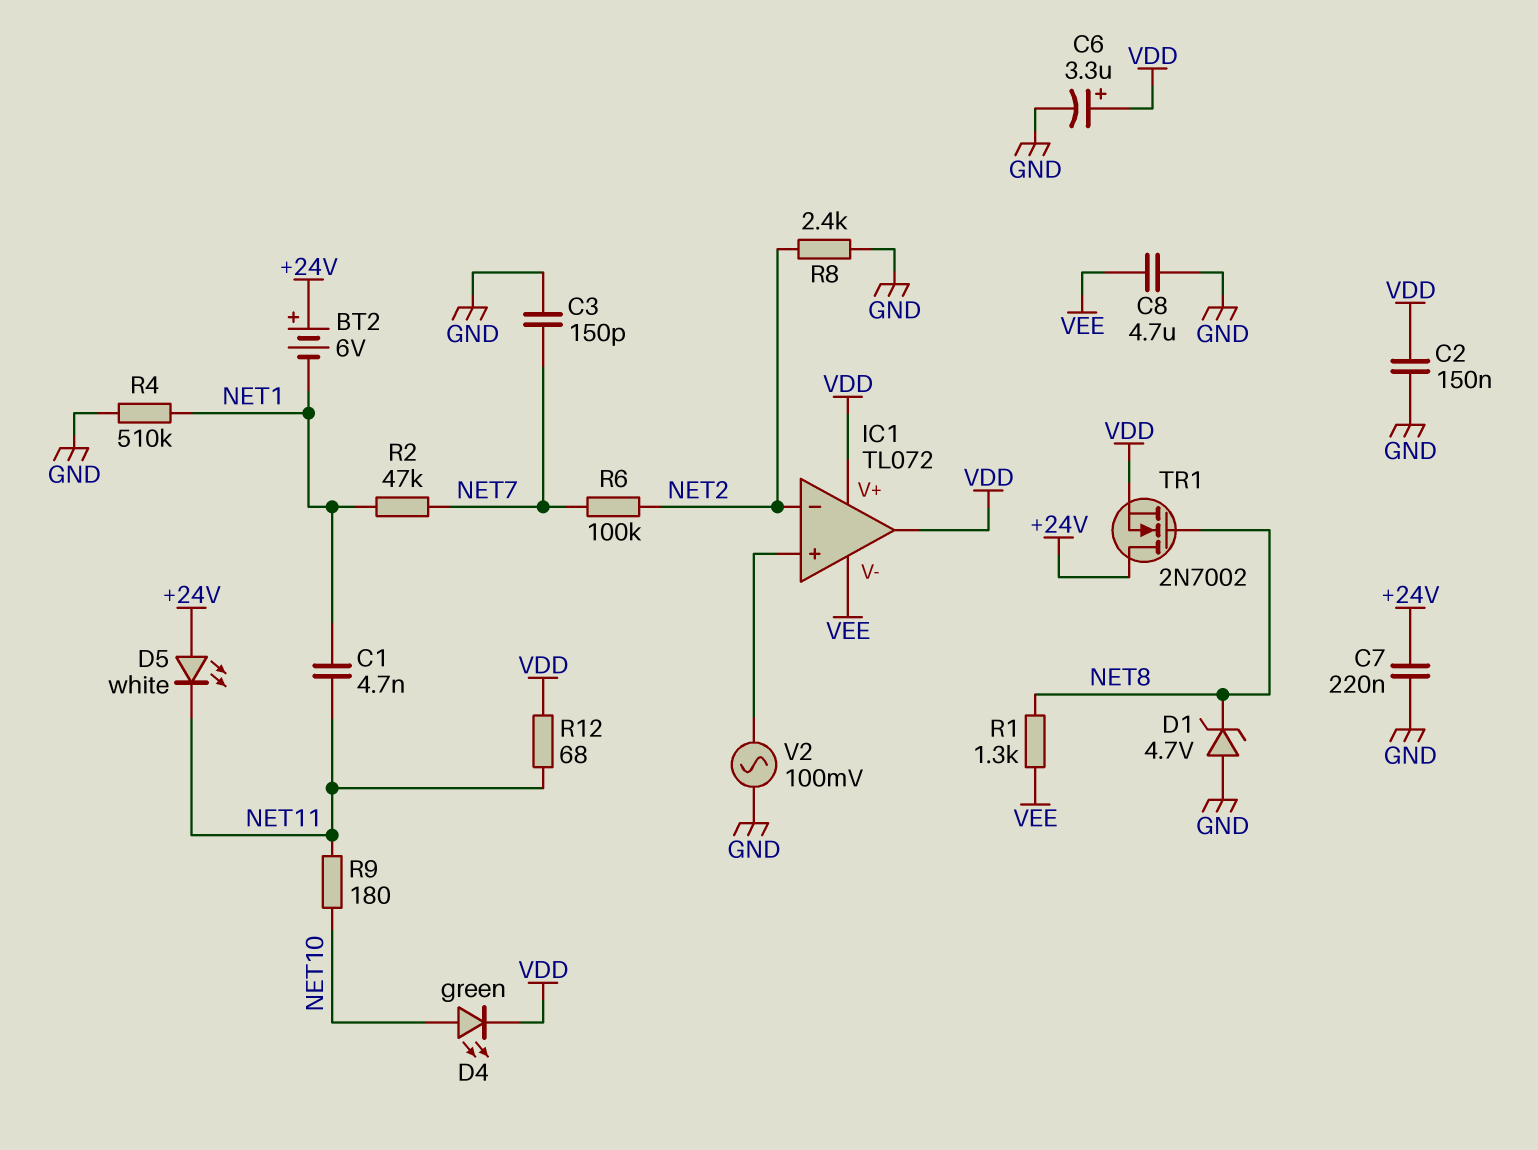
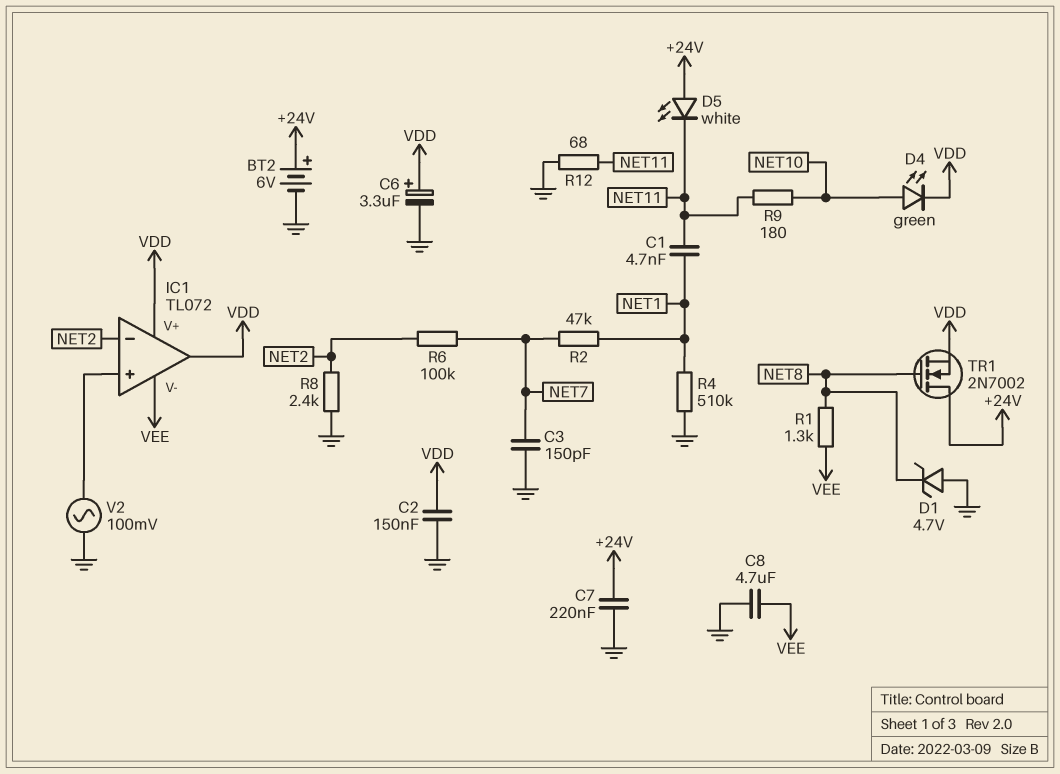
BT2: 6V (plus +24V, minus NET1) -> 6V (plus +24V, minus GND)
R12: 68 (NET11, VDD) -> 68 (GND, NET11)

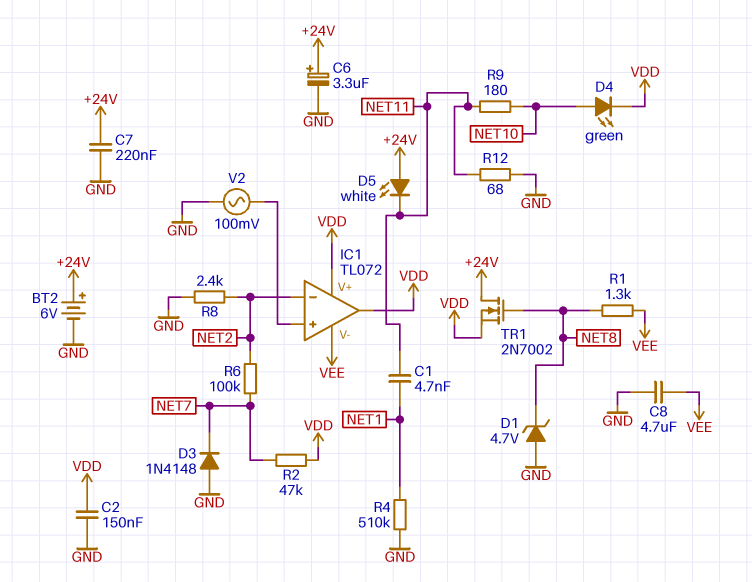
C3: 150pF (GND, NET7) -> none
C6: 3.3uF (plus VDD, minus GND) -> 3.3uF (plus +24V, minus GND)
D3: none -> diode 1N4148 (A GND, K NET7)
R2: 47k (NET1, NET7) -> 47k (NET7, VDD)

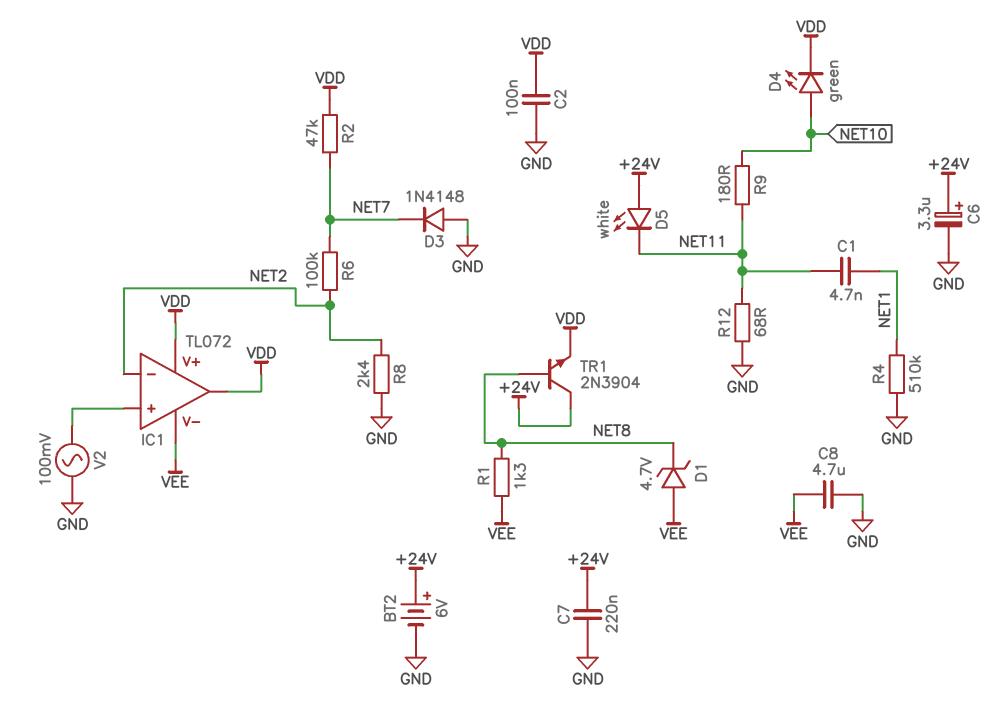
C2: 150nF (GND, VDD) -> 100nF (GND, VDD)
D1: zener 4.7V (A GND, K NET8) -> zener 4.7V (A VEE, K NET8)
TR1: NMOS 2N7002 (G NET8, D +24V, S VDD) -> NPN 2N3904 (B NET8, C +24V, E VDD)

